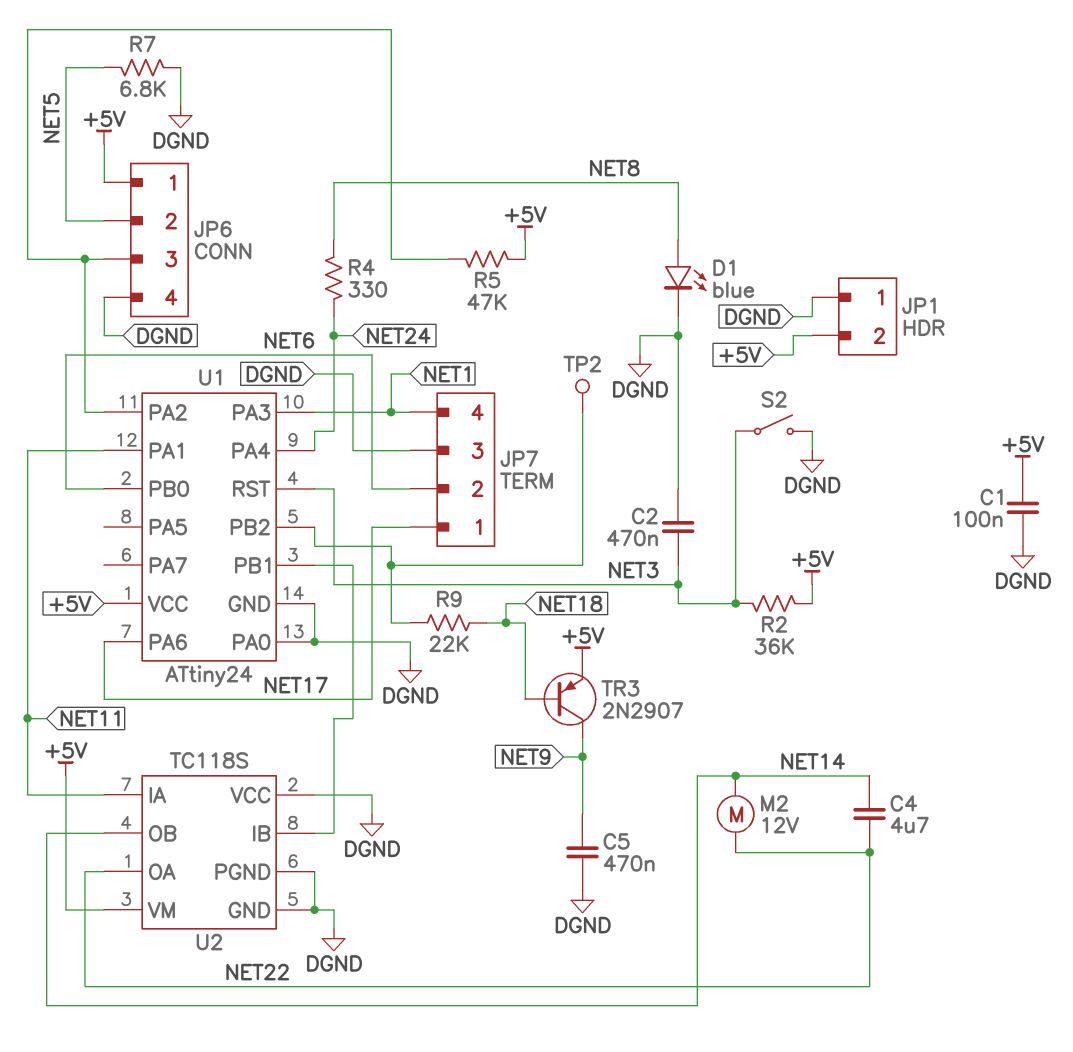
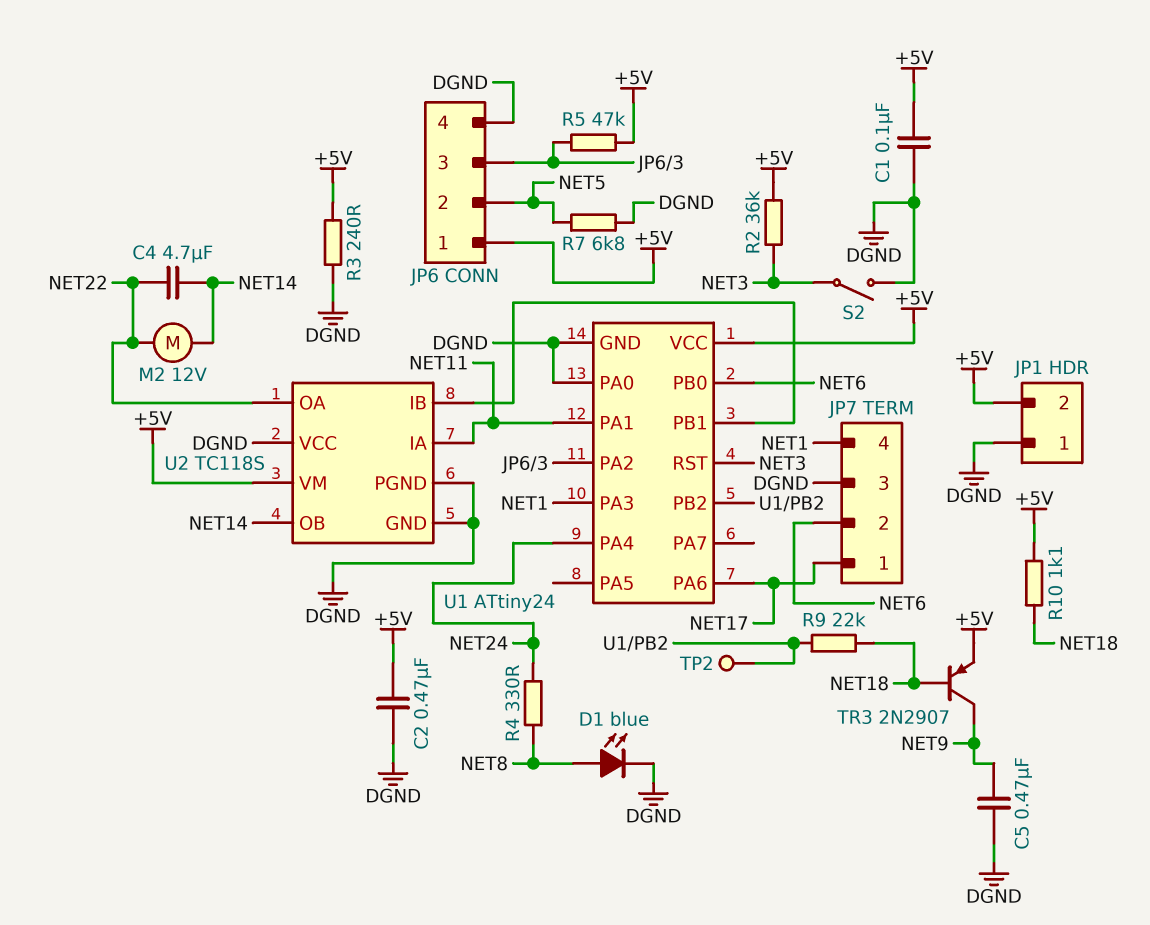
C2: 470nF (DGND, NET3) -> 470nF (+5V, DGND)
R3: none -> 240 (+5V, DGND)
R10: none -> 1.1k (+5V, NET18)

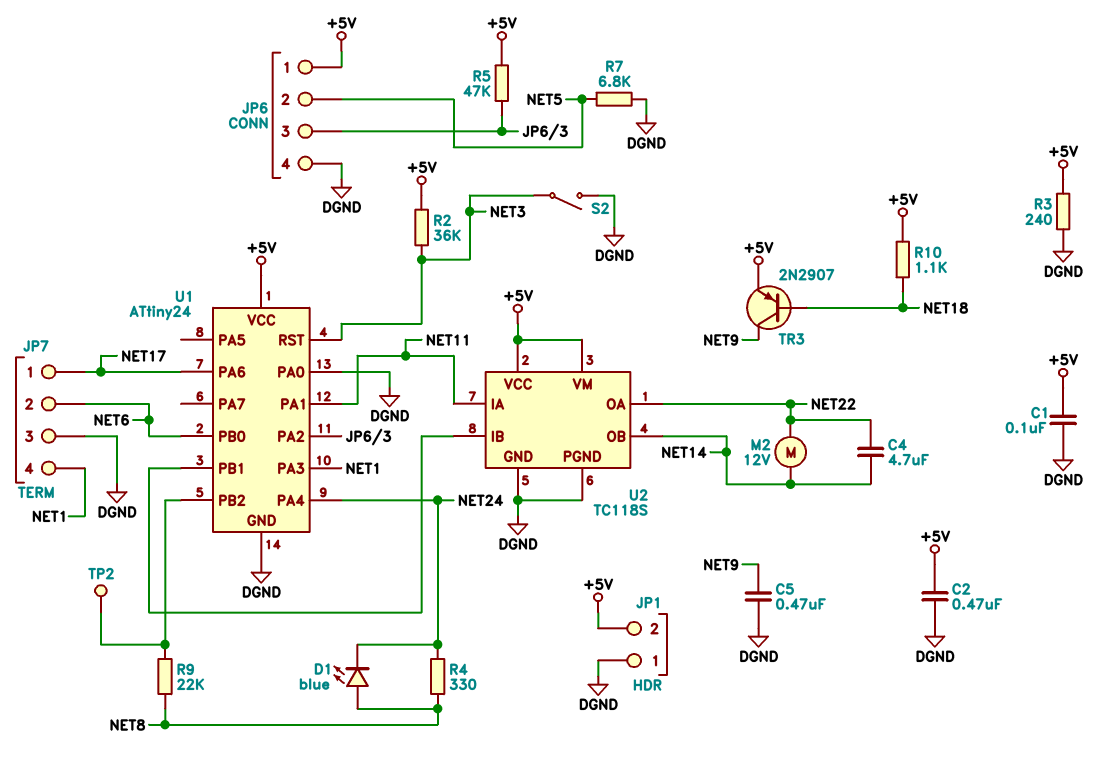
D1: LED blue (A NET8, K DGND) -> LED blue (A NET8, K NET24)
R9: 22k (NET18, U1/PB2) -> 22k (NET8, U1/PB2)
U2 pin VCC: DGND -> +5V

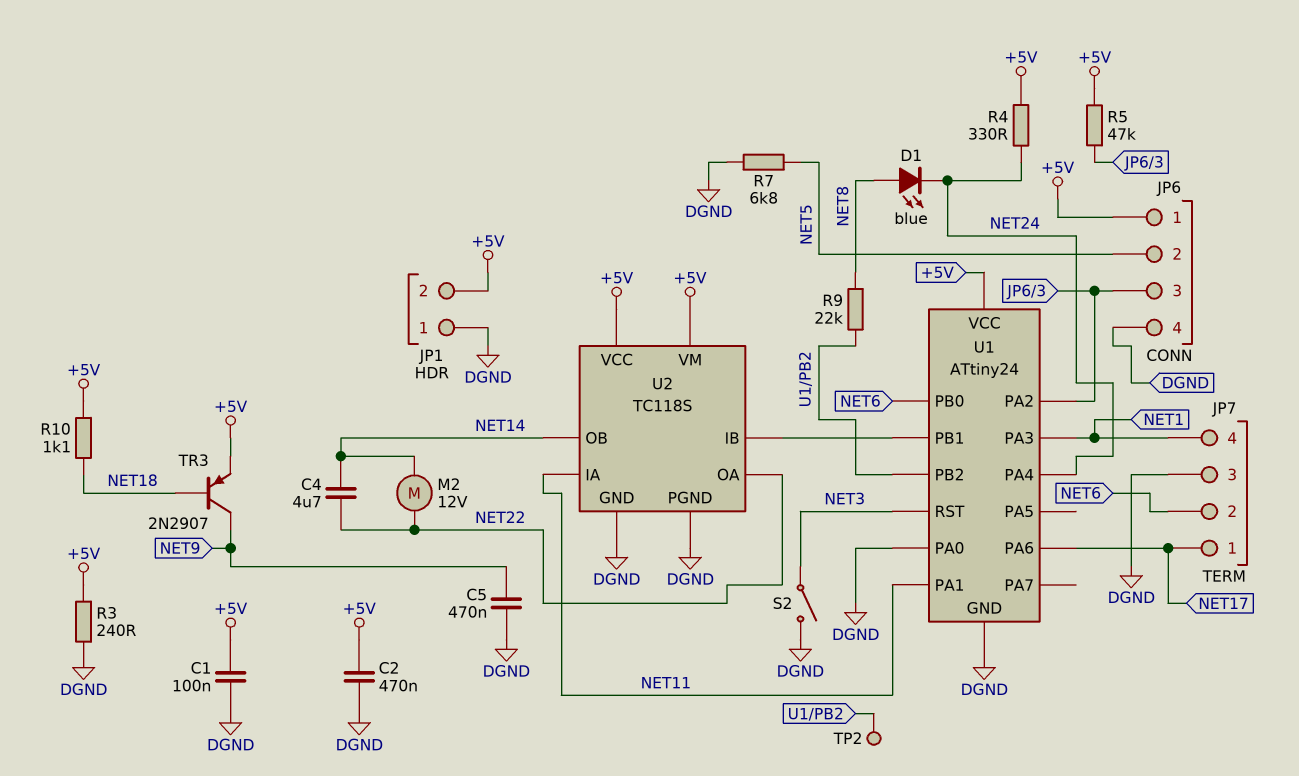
R2: 36k (+5V, NET3) -> none
R4: 330 (NET8, NET24) -> 330 (+5V, NET24)

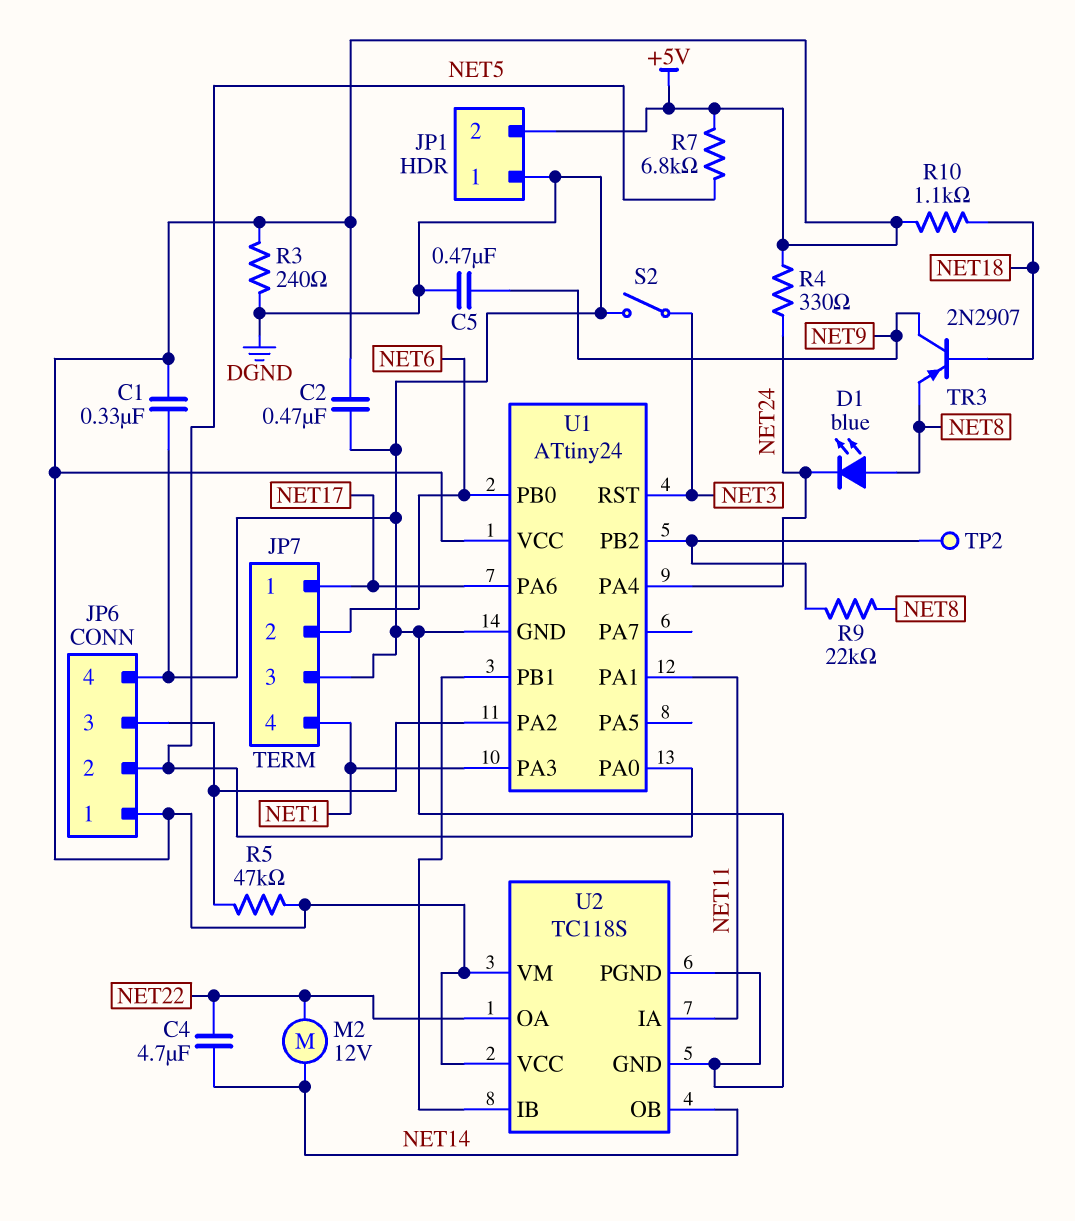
C1: 100nF (+5V, DGND) -> 330nF (+5V, DGND)
R7: 6.8k (DGND, NET5) -> 6.8k (+5V, NET5)
TR3: PNP 2N2907 (B NET18, C NET9, E +5V) -> PNP 2N2907 (B NET18, C NET9, E NET8)
U1 pin PA0: DGND -> NET5

